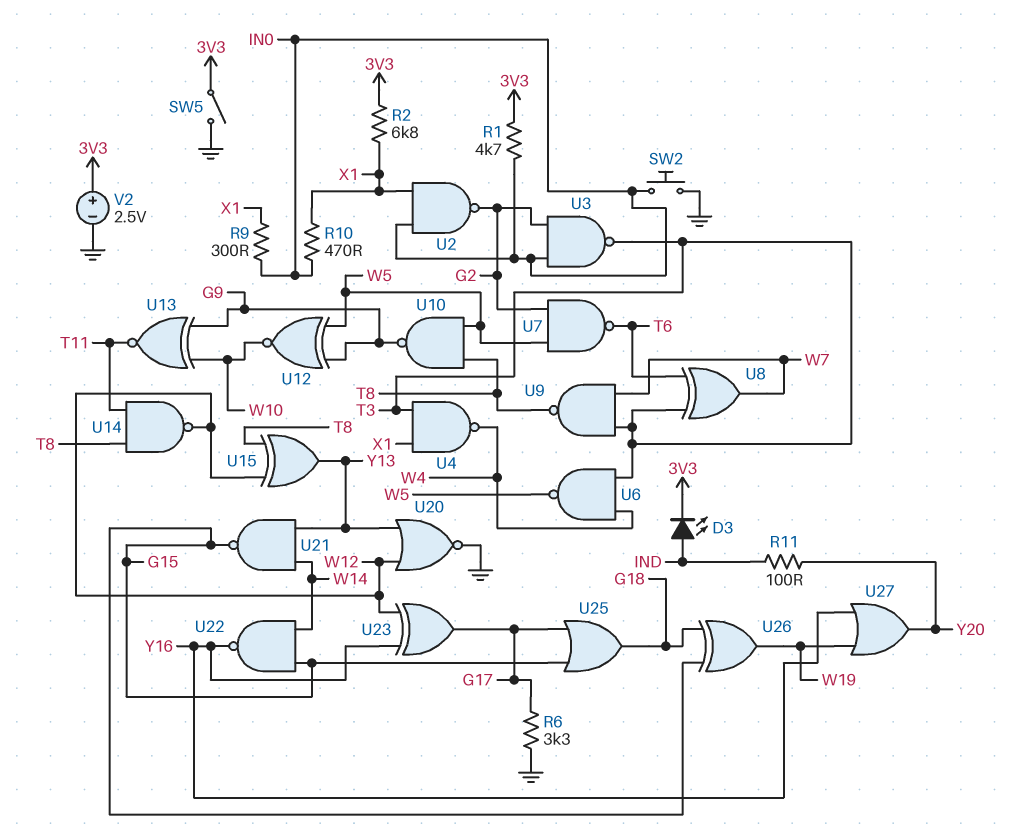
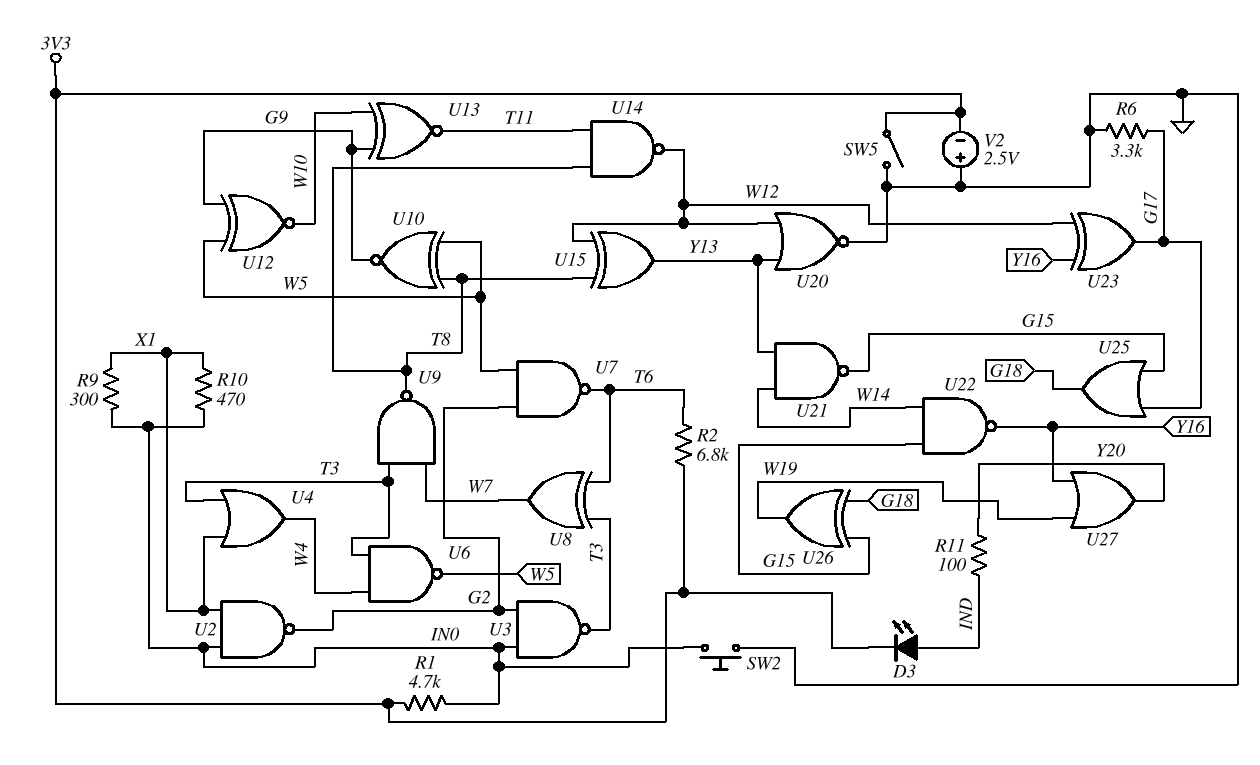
R2: 6.8k (3V3, X1) -> 6.8k (3V3, T6)
U4: NAND (in T3, in X1, out W4) -> OR (in T3, in X1, out W4)
U10: NAND (in T8, in W5, out G9) -> XNOR (in T8, in W5, out G9)
V2: 2.5V (plus 3V3, minus GND) -> 2.5V (plus GND, minus 3V3)

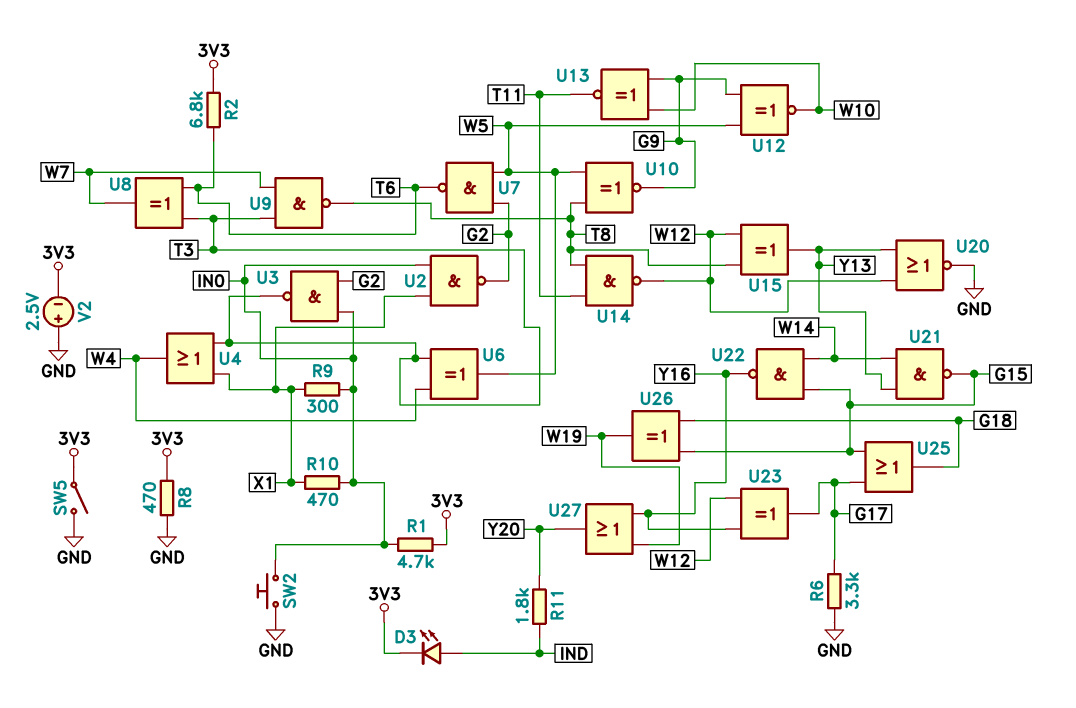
R8: none -> 470 (3V3, GND)
R11: 100 (IND, Y20) -> 1.8k (IND, Y20)
U6: NAND (in T3, in W4, out W5) -> XOR (in T3, in W4, out W5)

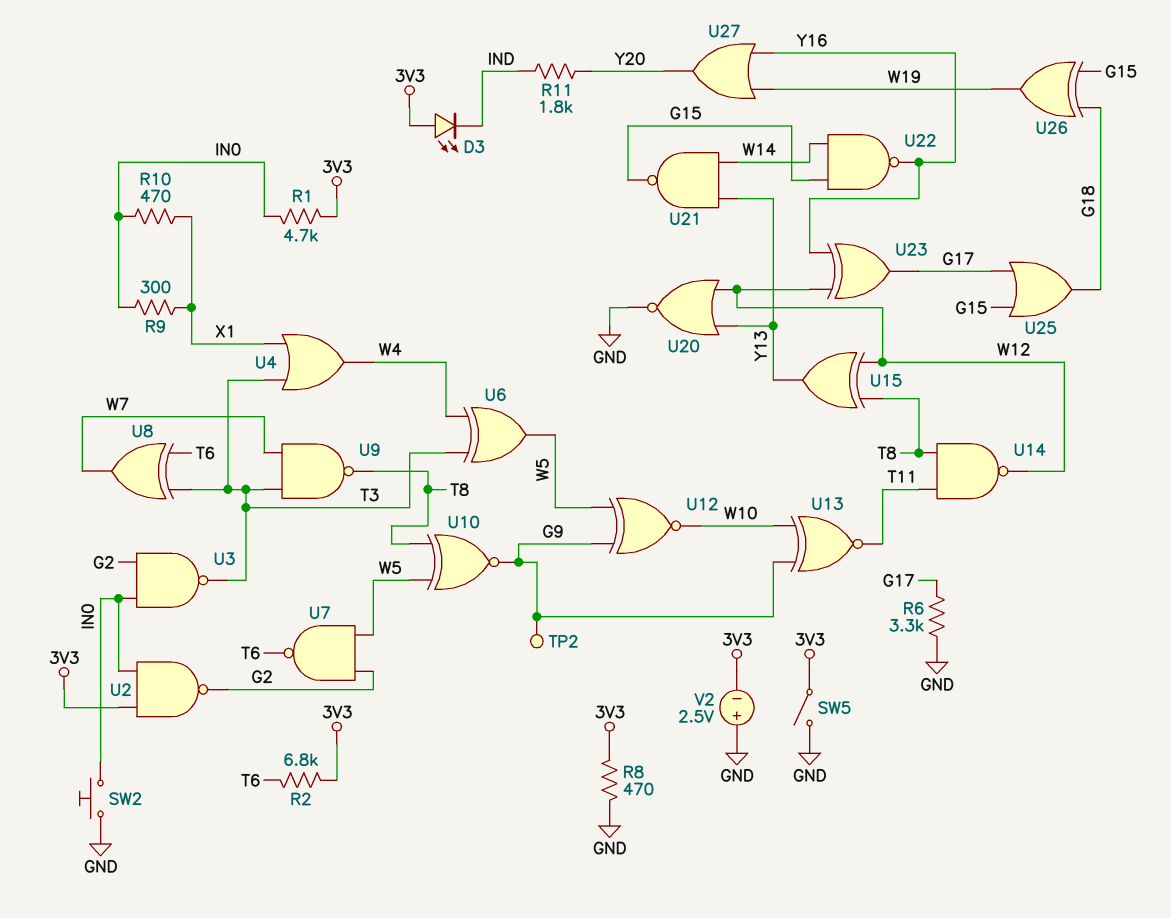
D3: LED (A IND, K 3V3) -> LED (A 3V3, K IND)
TP2: none -> test point (G9)
U2: NAND (in IN0, in X1, out G2) -> NAND (in 3V3, in IN0, out G2)

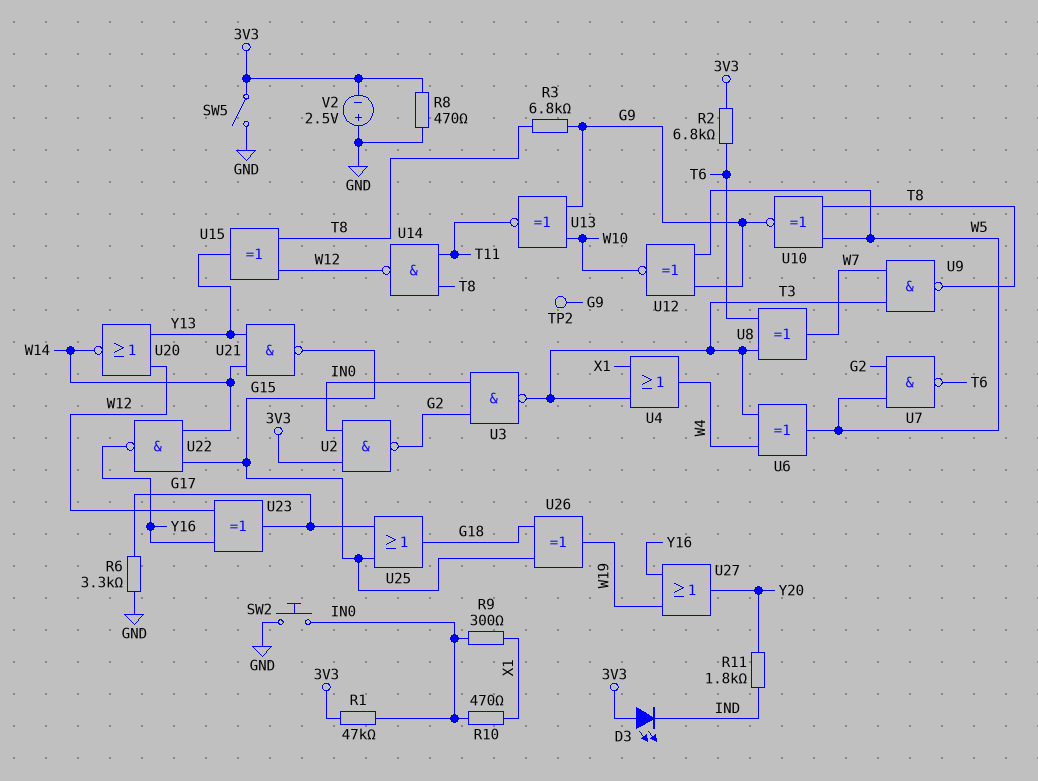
R1: 4.7k (3V3, IN0) -> 47k (3V3, IN0)
R3: none -> 6.8k (G9, T8)
U20: NOR (in W12, in Y13, out GND) -> NOR (in W12, in Y13, out W14)

